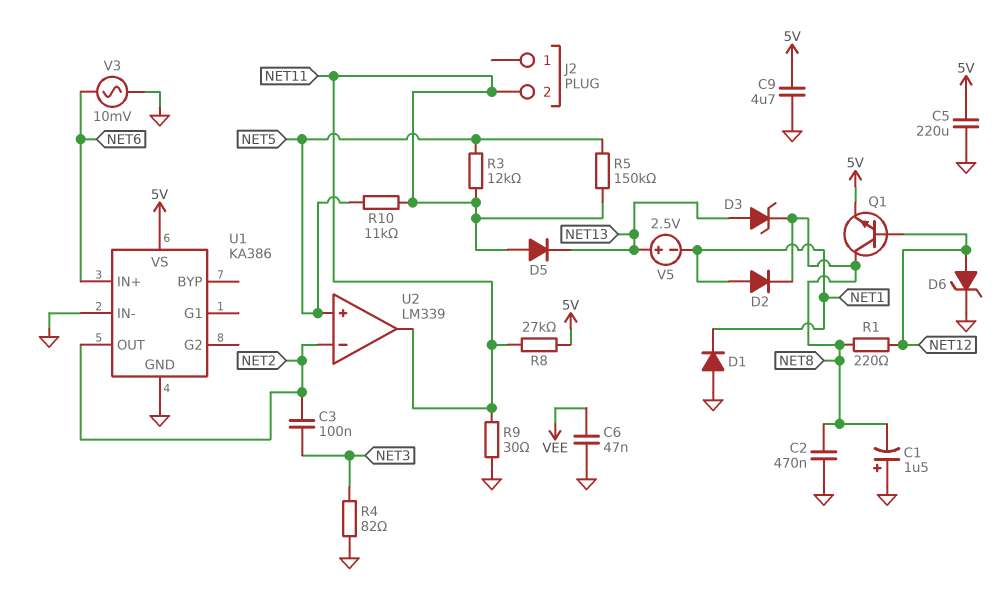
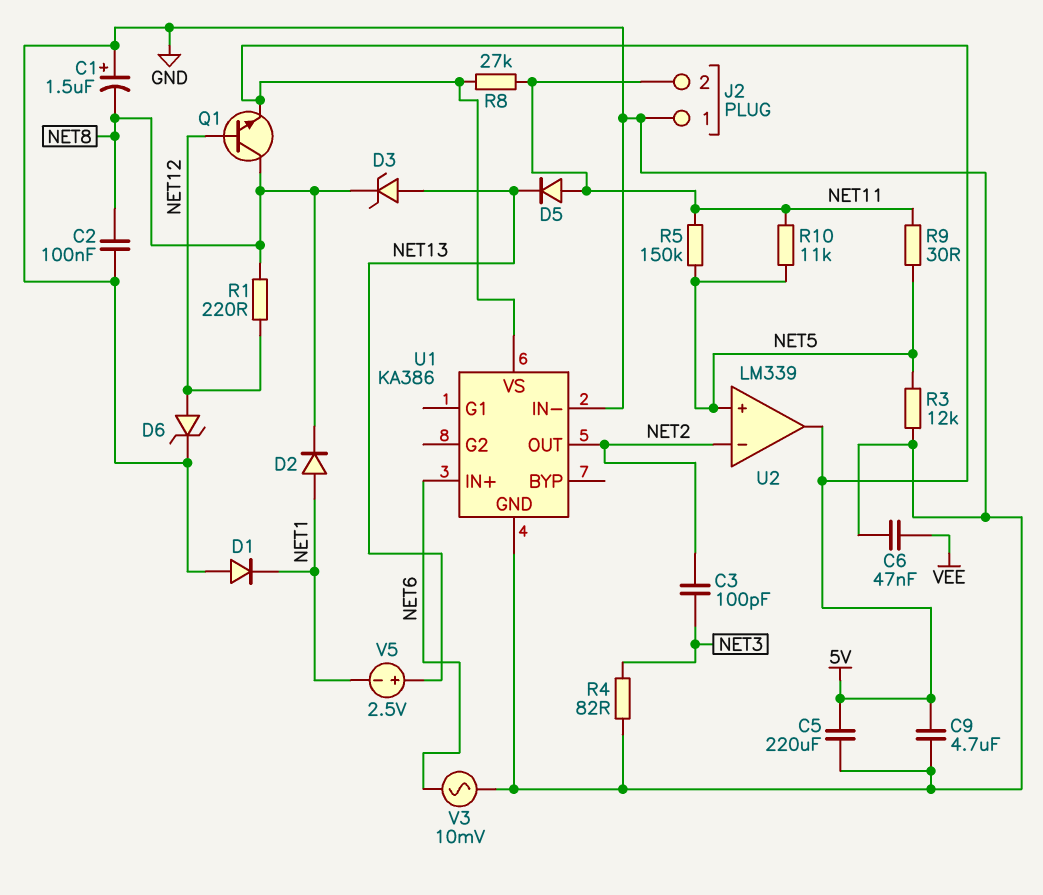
C2: 470nF (GND, NET8) -> 100nF (GND, NET8)
C3: 100nF (NET2, NET3) -> 100pF (NET2, NET3)
J2 pin 1: none -> GND
R3: 12k (NET5, NET11) -> 12k (GND, NET5)
R9: 30 (GND, NET11) -> 30 (NET5, NET11)
U2 pin out: NET11 -> 5V

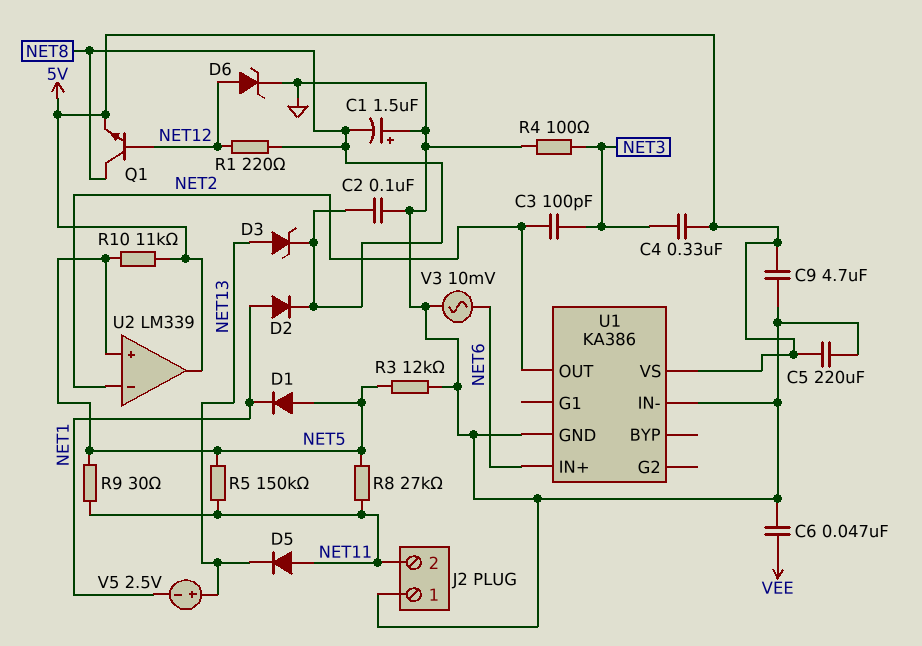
C4: none -> 330nF (5V, NET3)
D1: diode (A GND, K NET1) -> diode (A NET5, K NET1)
R4: 82 (GND, NET3) -> 100 (GND, NET3)
R8: 27k (5V, NET11) -> 27k (NET5, NET11)
R10: 11k (NET5, NET11) -> 11k (5V, NET5)

